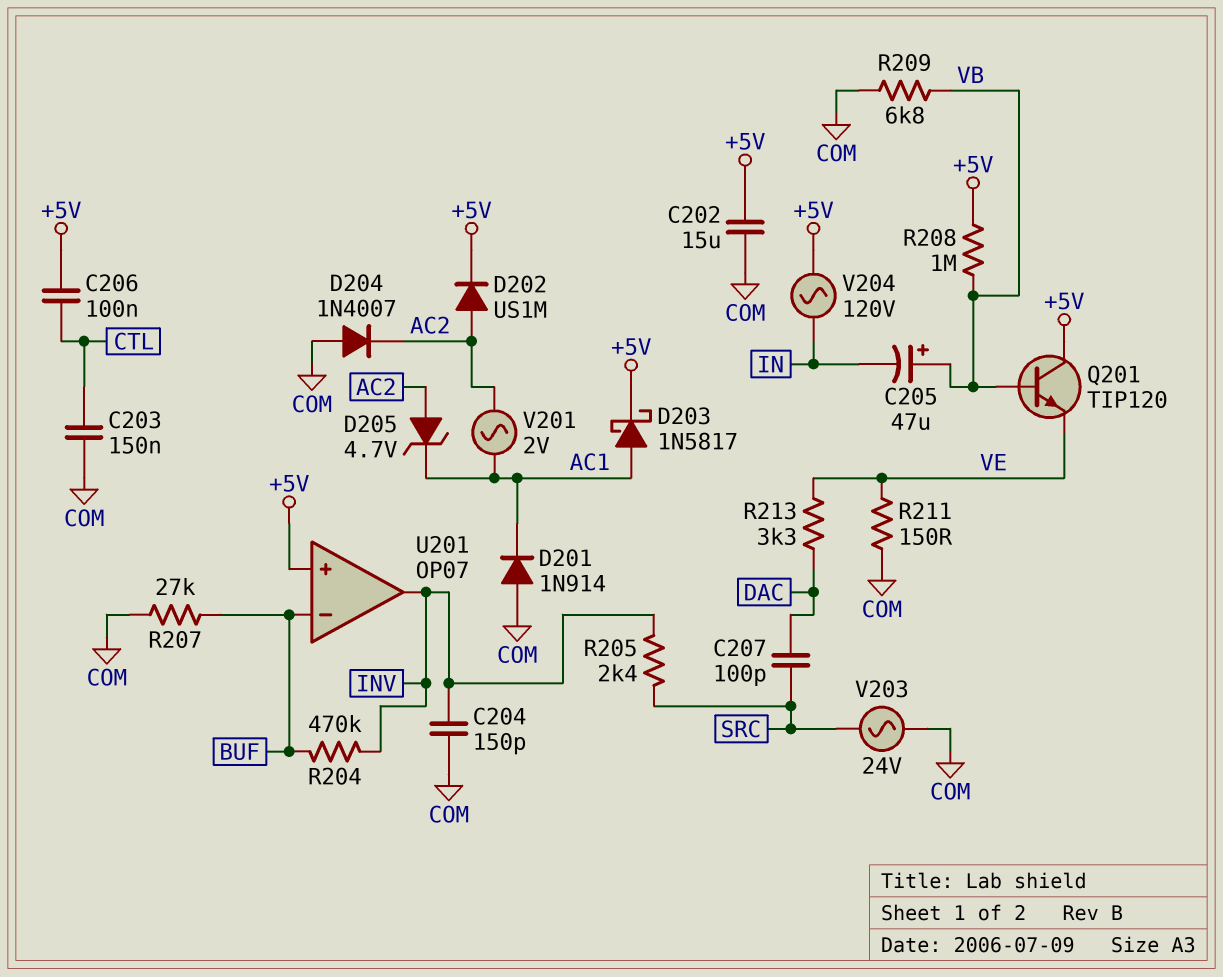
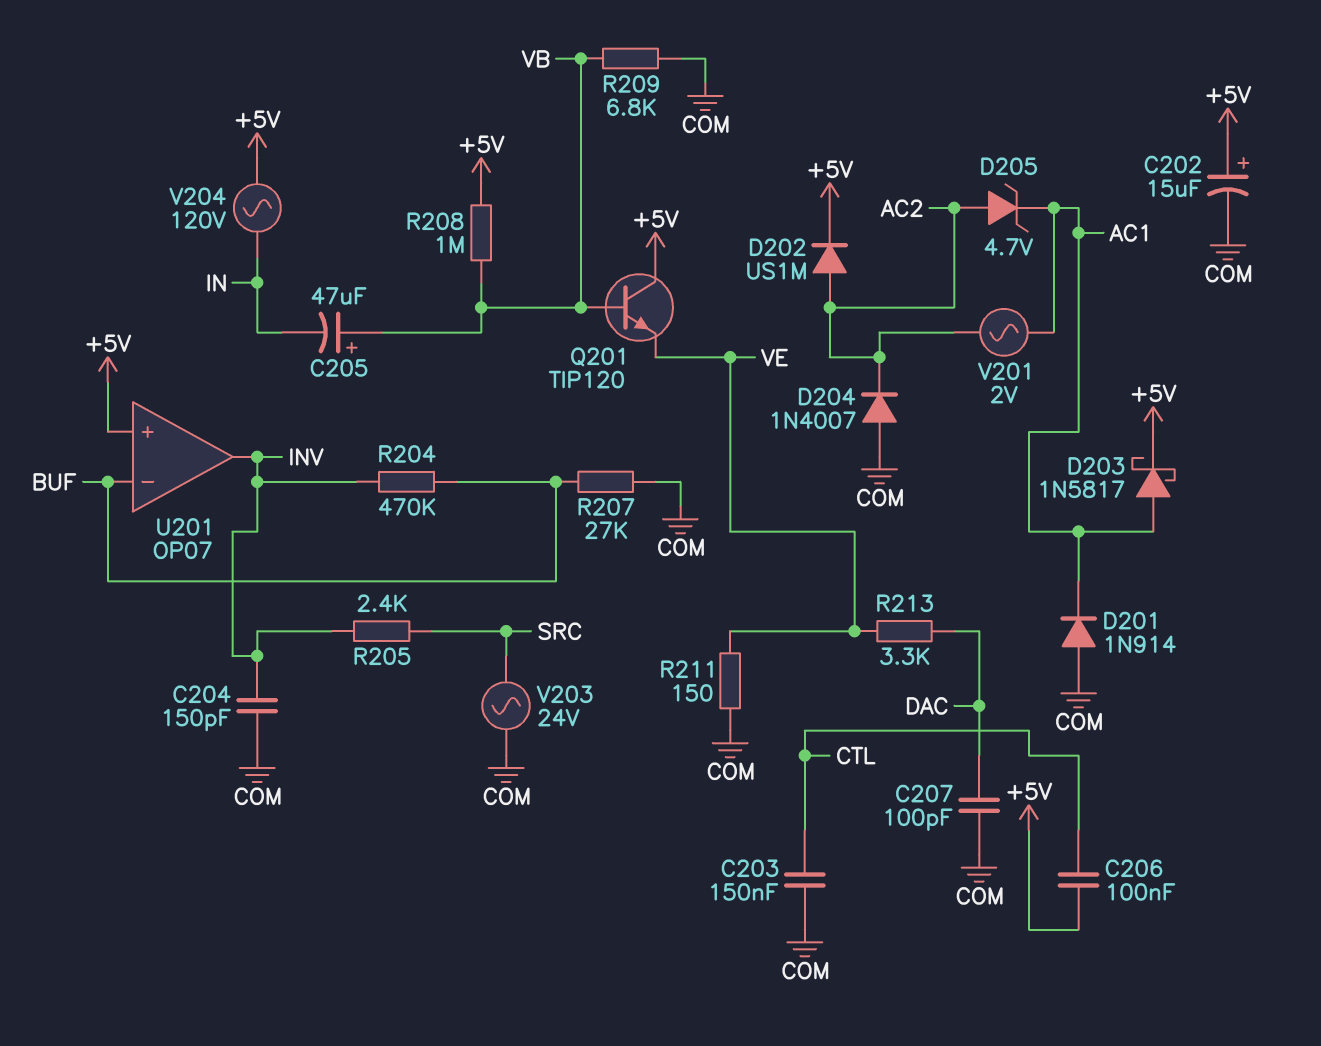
C202: 15uF (+5V, COM) -> 15uF (plus +5V, minus COM)
C207: 100pF (DAC, SRC) -> 100pF (COM, DAC)

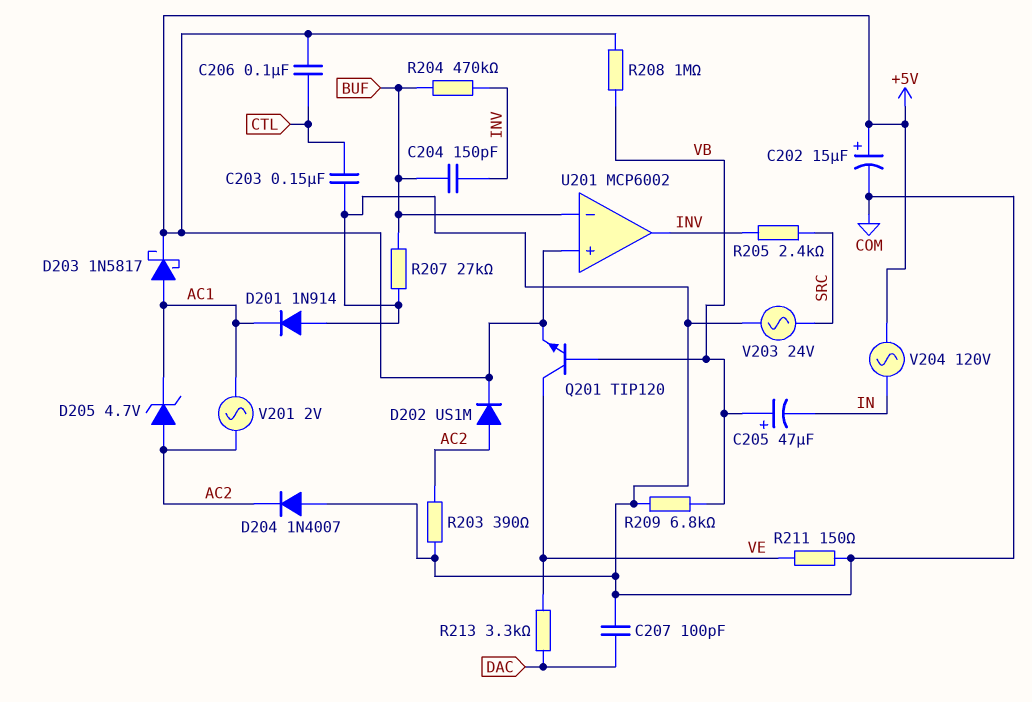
C204: 150pF (COM, INV) -> 150pF (BUF, INV)
Q201: NPN TIP120 (B VB, C +5V, E VE) -> NPN TIP120 (B VB, C VE, E +5V)
R203: none -> 390 (AC2, COM)
U201: OP07 -> MCP6002

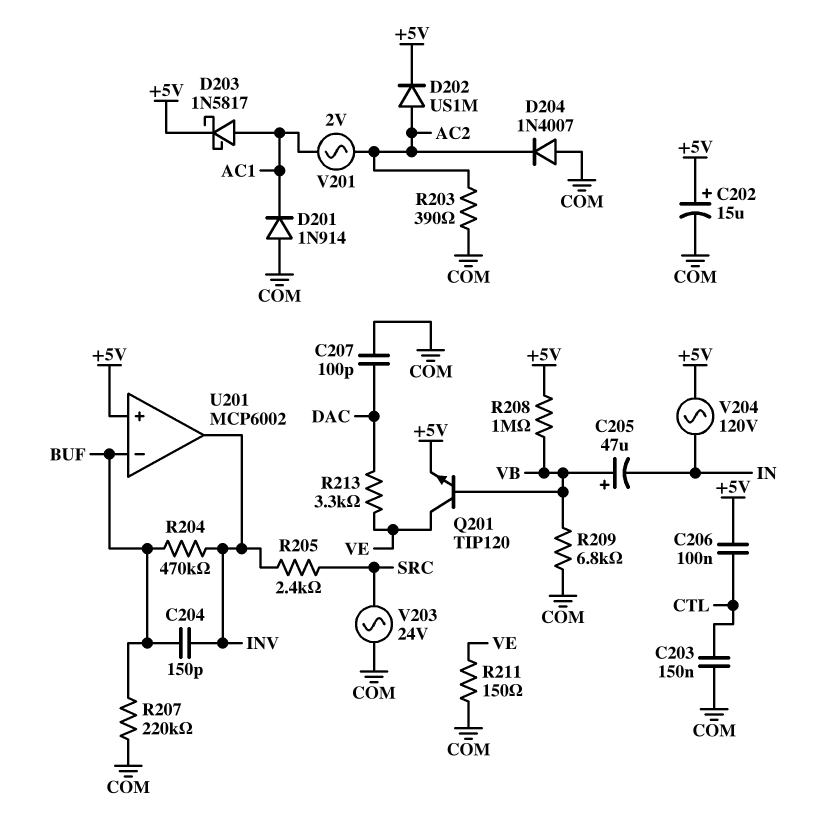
D205: zener 4.7V (A AC2, K AC1) -> none
R207: 27k (BUF, COM) -> 220k (BUF, COM)

